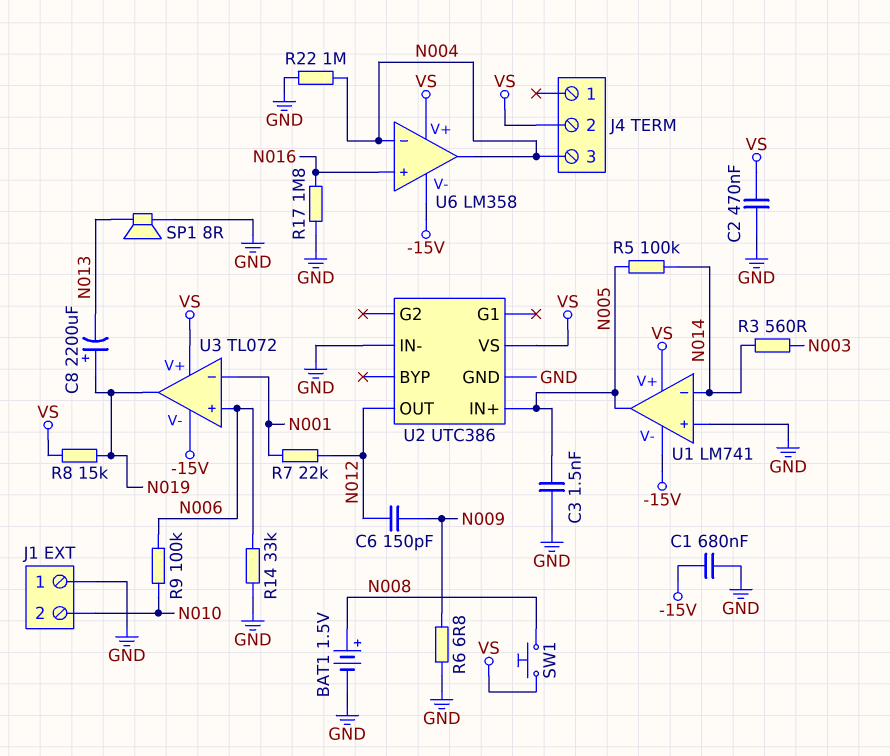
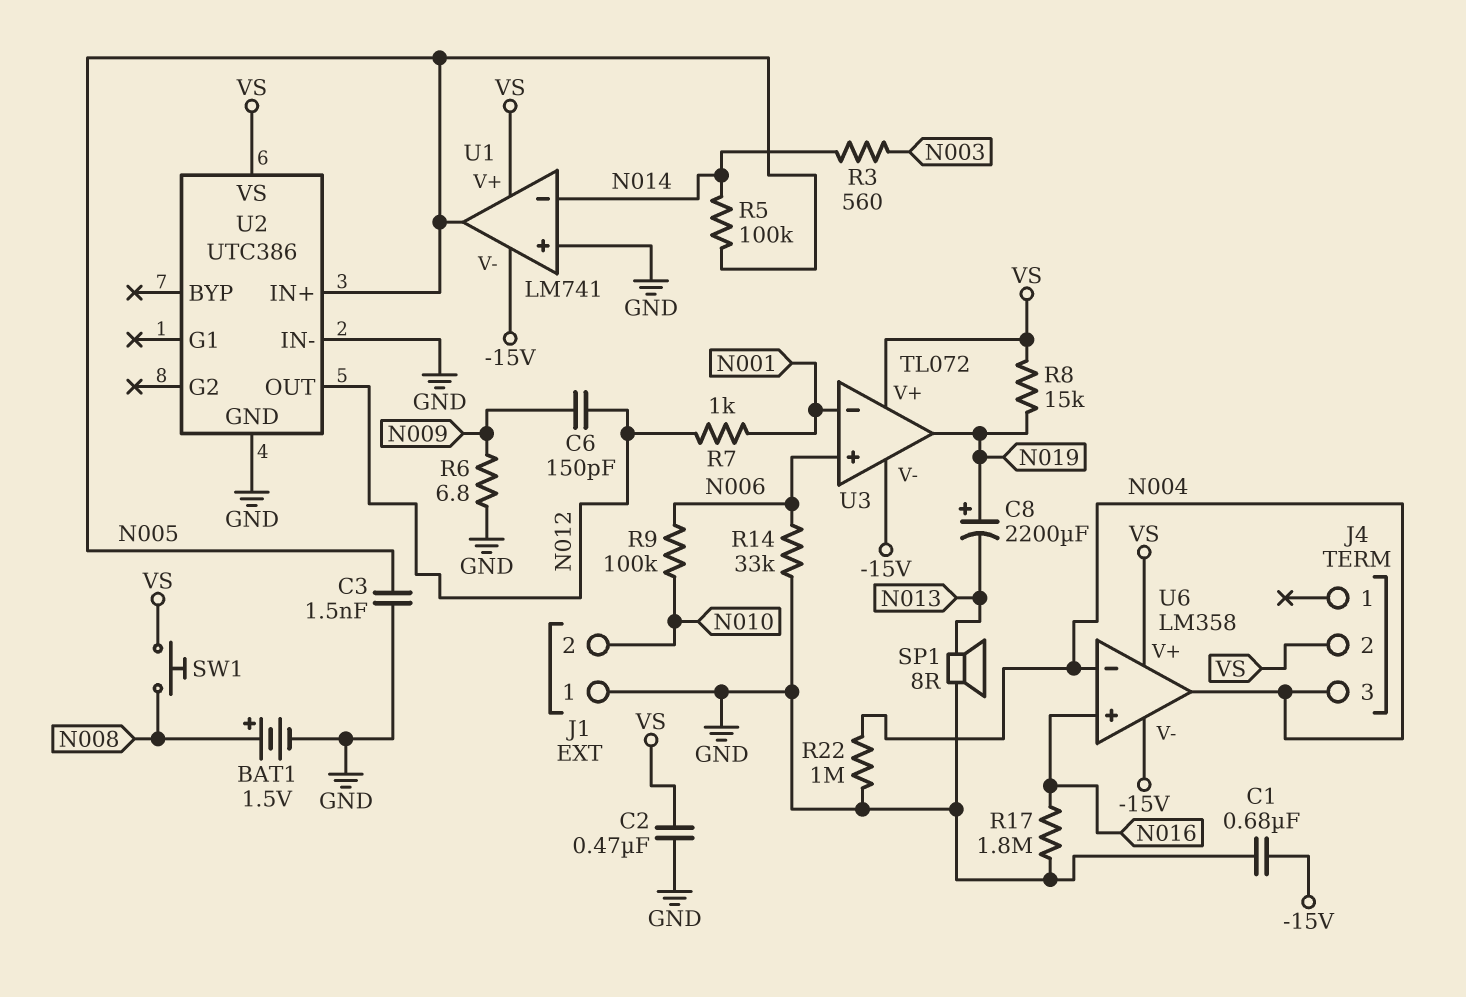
R7: 22k (N001, N012) -> 1k (N001, N012)

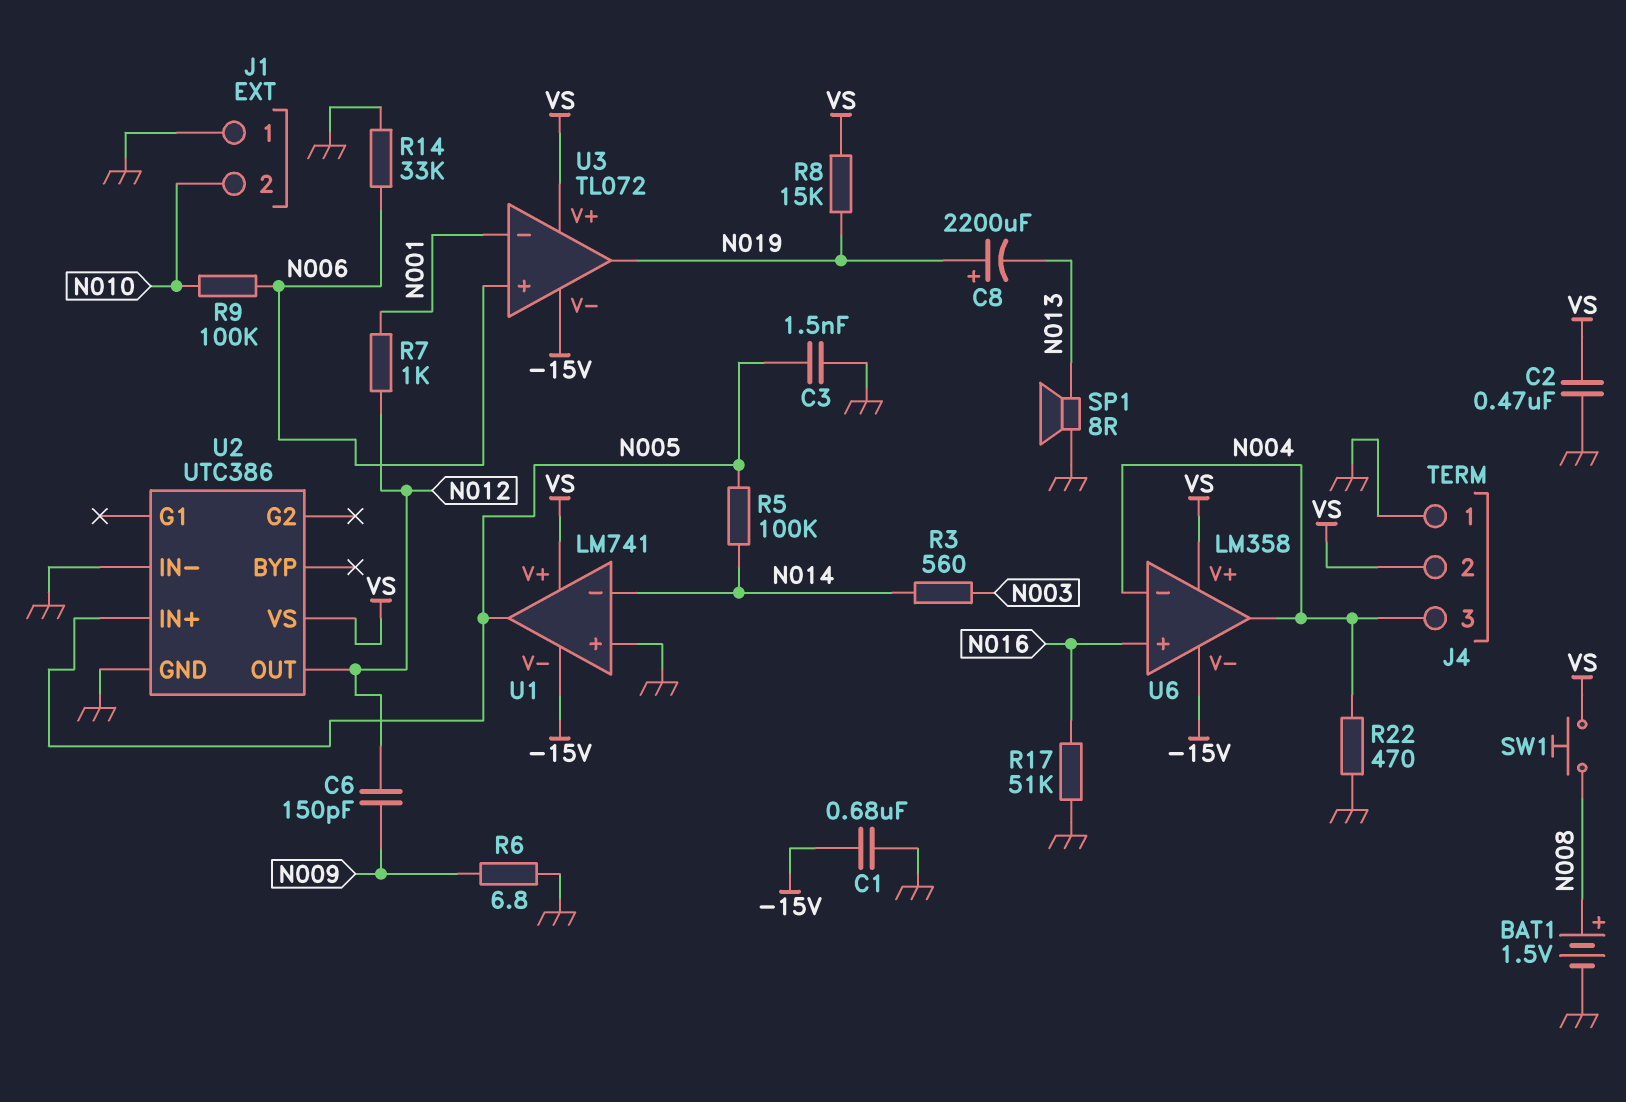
J4 pin 1: none -> GND
R17: 1.8M (GND, N016) -> 51k (GND, N016)
R22: 1M (GND, N004) -> 470 (GND, N004)

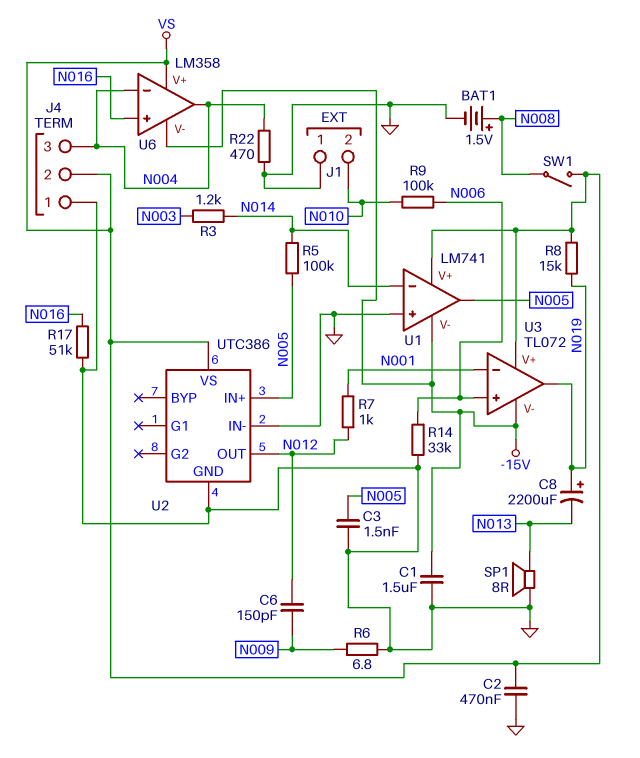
C1: 680nF (-15V, GND) -> 1.5uF (-15V, GND)
R3: 560 (N003, N014) -> 1.2k (N003, N014)
SW1: button (N008, VS) -> switch (N008, VS)

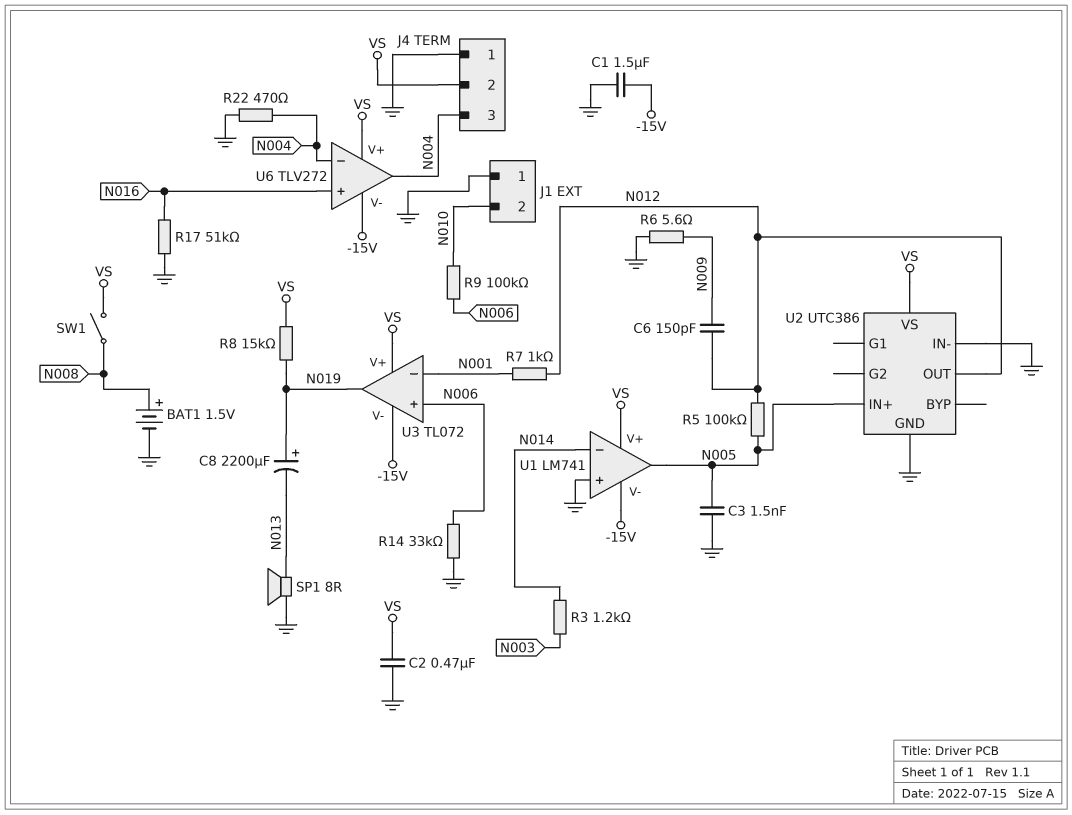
R5: 100k (N005, N014) -> 100k (N005, N012)
R6: 6.8 (GND, N009) -> 5.6 (GND, N009)
U6: LM358 -> TLV272

